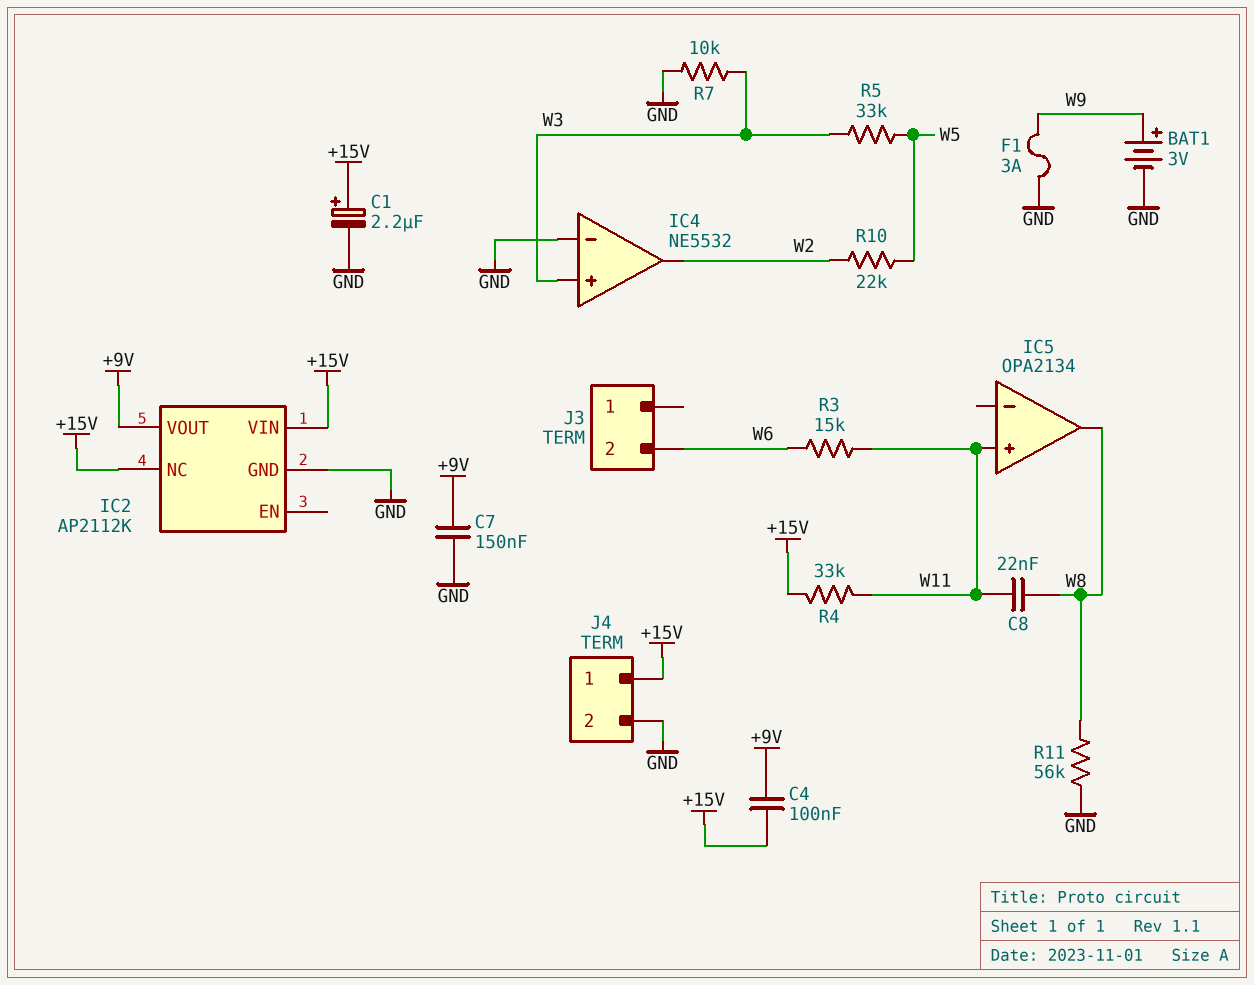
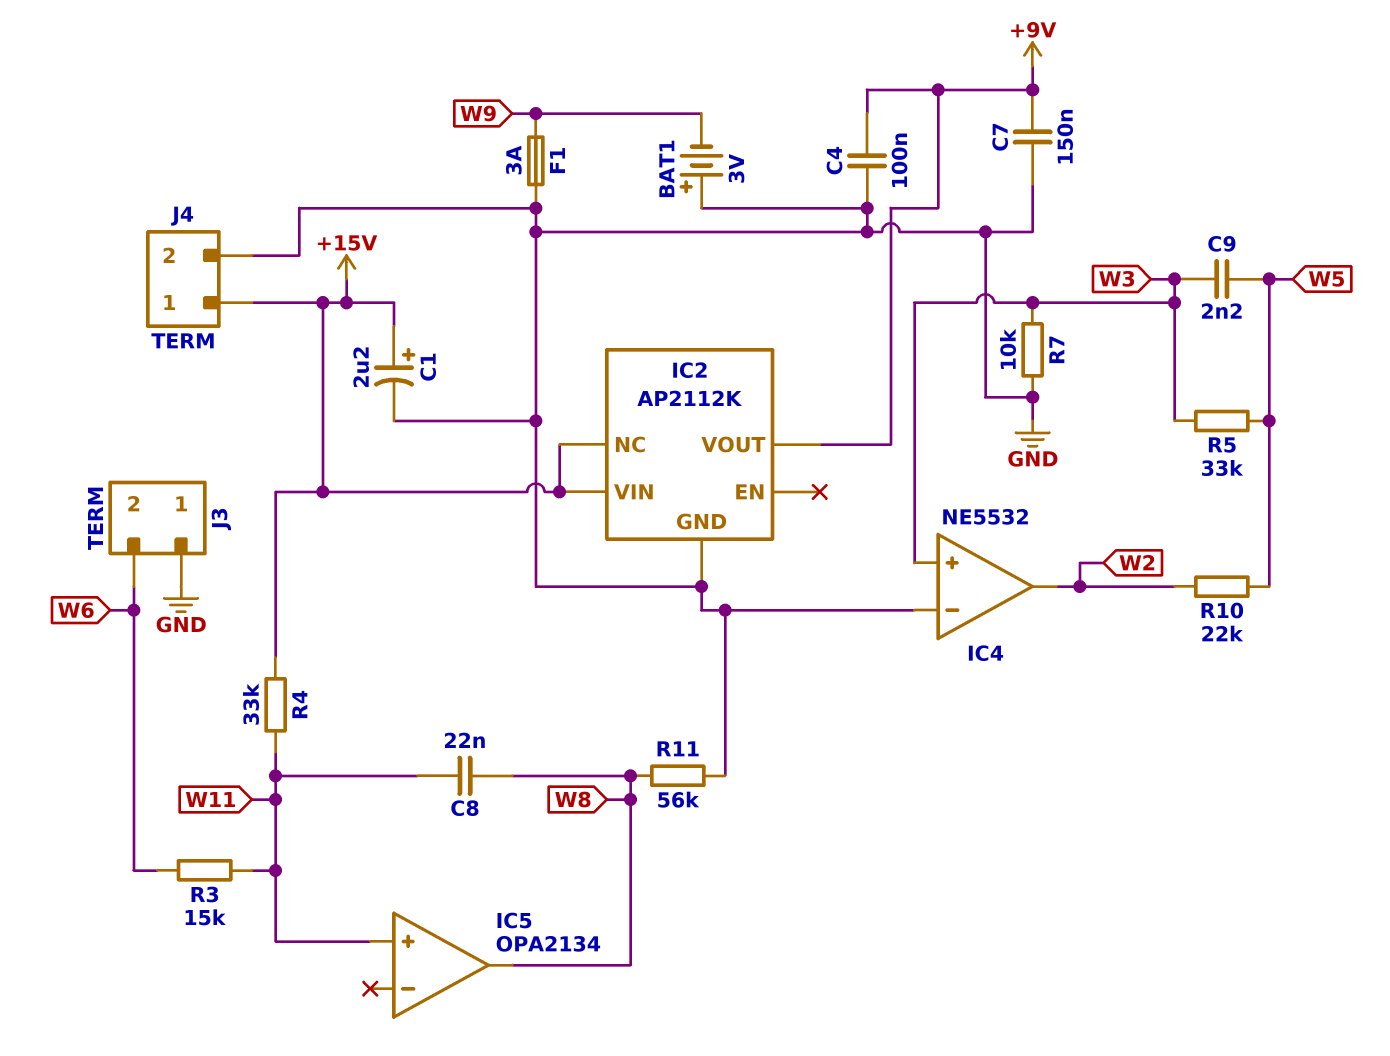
BAT1: 3V (plus W9, minus GND) -> 3V (plus GND, minus W9)
C4: 100nF (+9V, +15V) -> 100nF (+9V, GND)
C9: none -> 2.2nF (W3, W5)
J3 pin 1: none -> GND

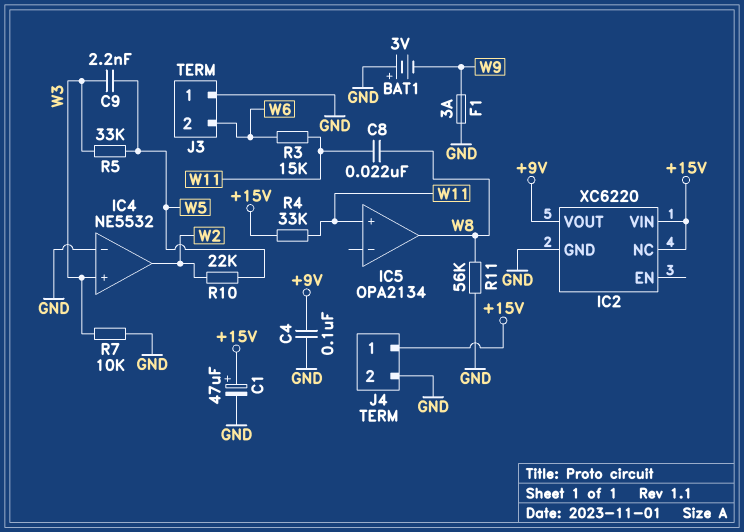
C1: 2.2uF (plus +15V, minus GND) -> 47uF (plus +15V, minus GND)
C7: 150nF (+9V, GND) -> none
IC2: AP2112K -> XC6220

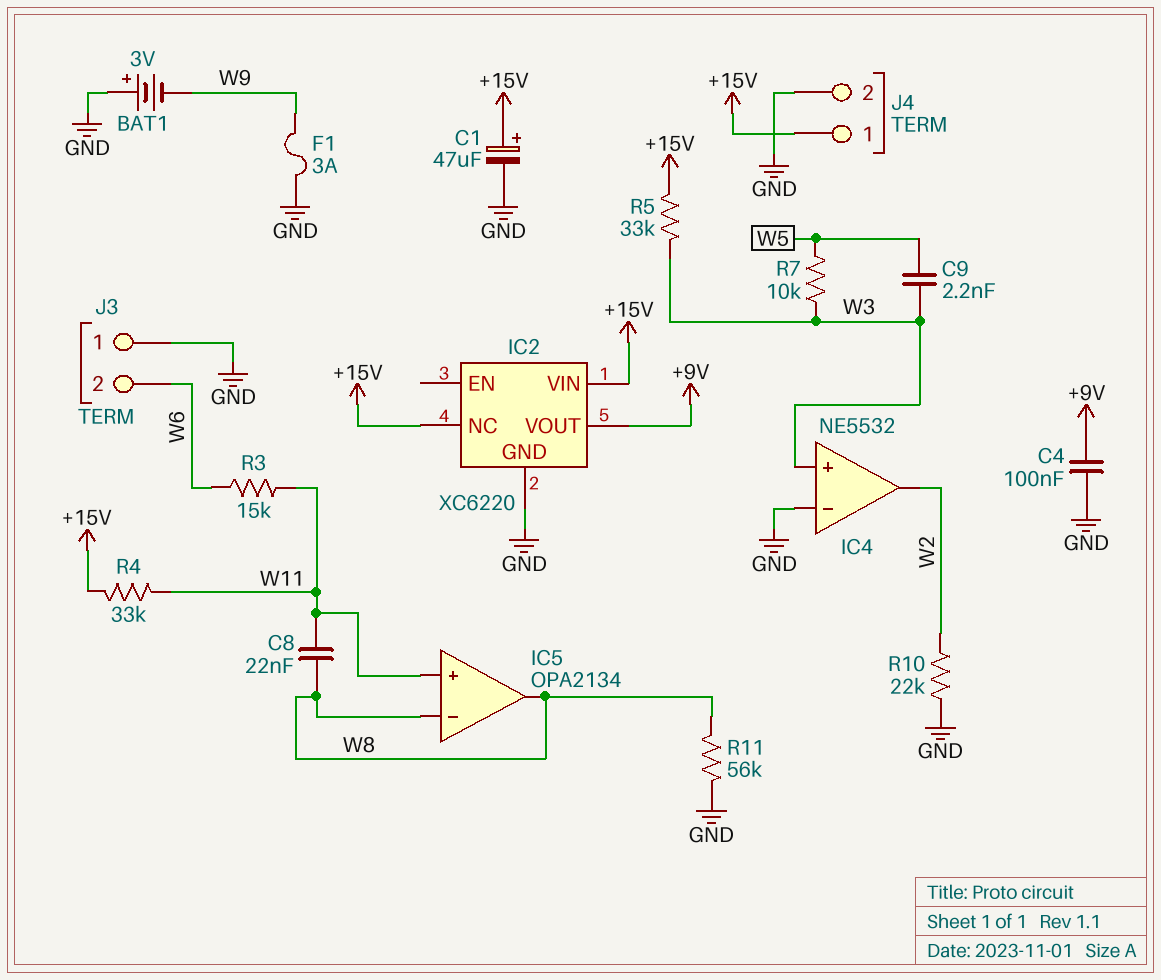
IC5 pin in-: none -> W8
R5: 33k (W3, W5) -> 33k (+15V, W3)
R7: 10k (GND, W3) -> 10k (W3, W5)
R10: 22k (W2, W5) -> 22k (GND, W2)

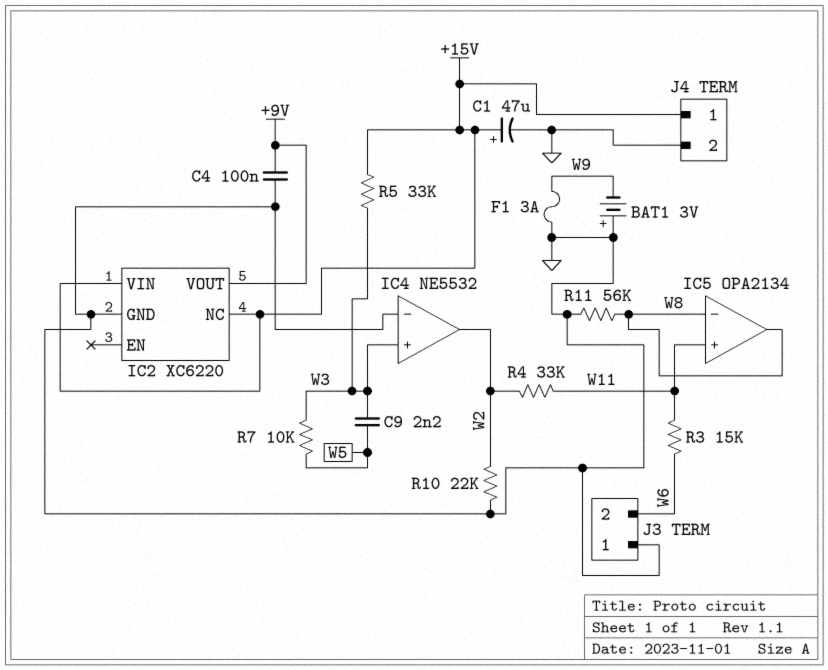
C8: 22nF (W8, W11) -> none
R4: 33k (+15V, W11) -> 33k (W2, W11)

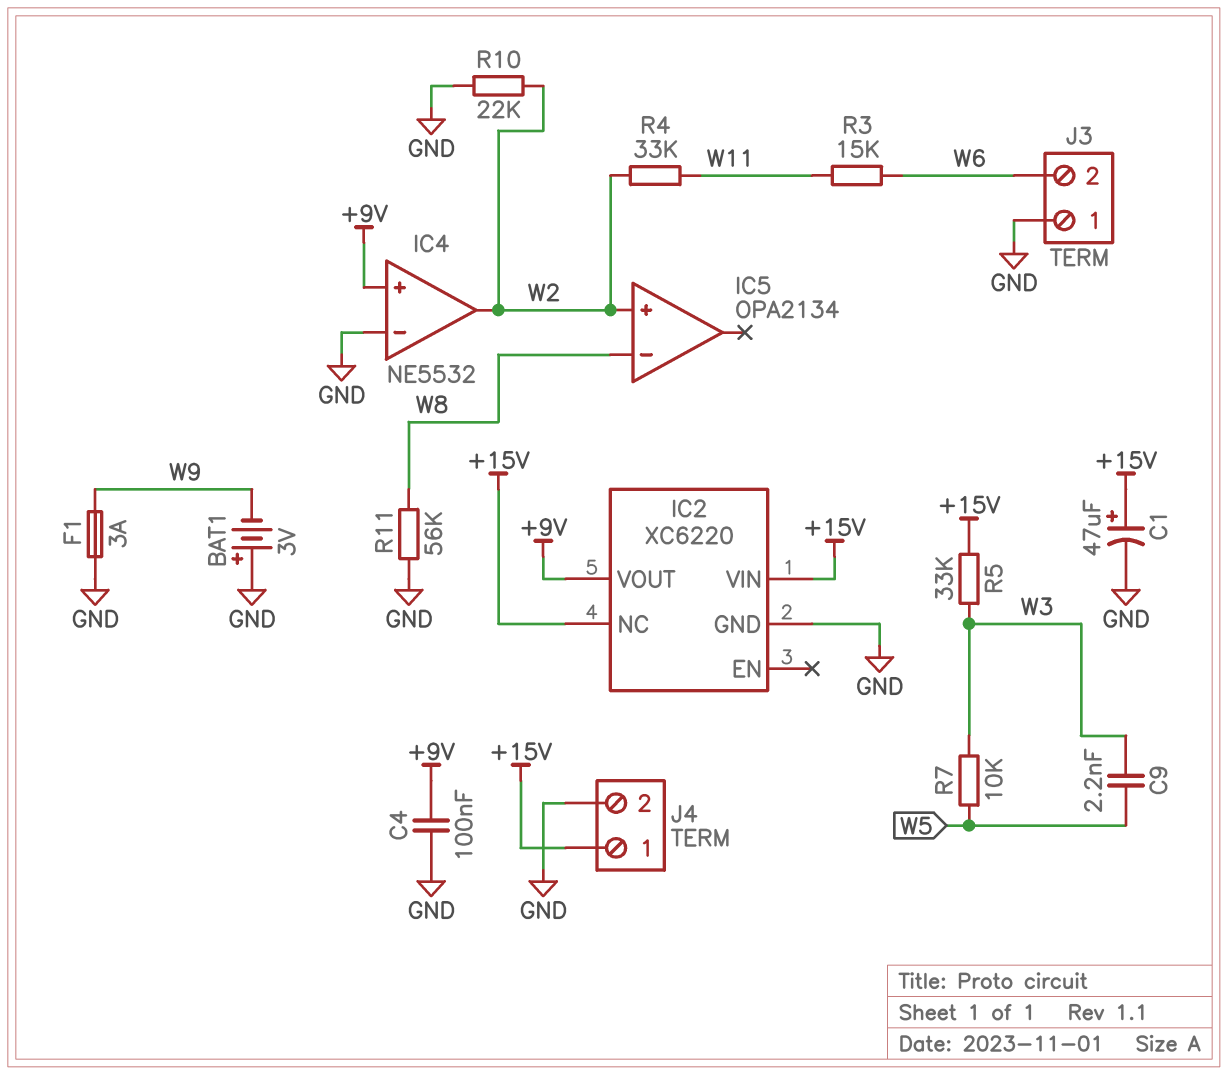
IC4 pin in+: W3 -> +9V
IC5 pin in+: W11 -> W2
IC5 pin out: W8 -> none

